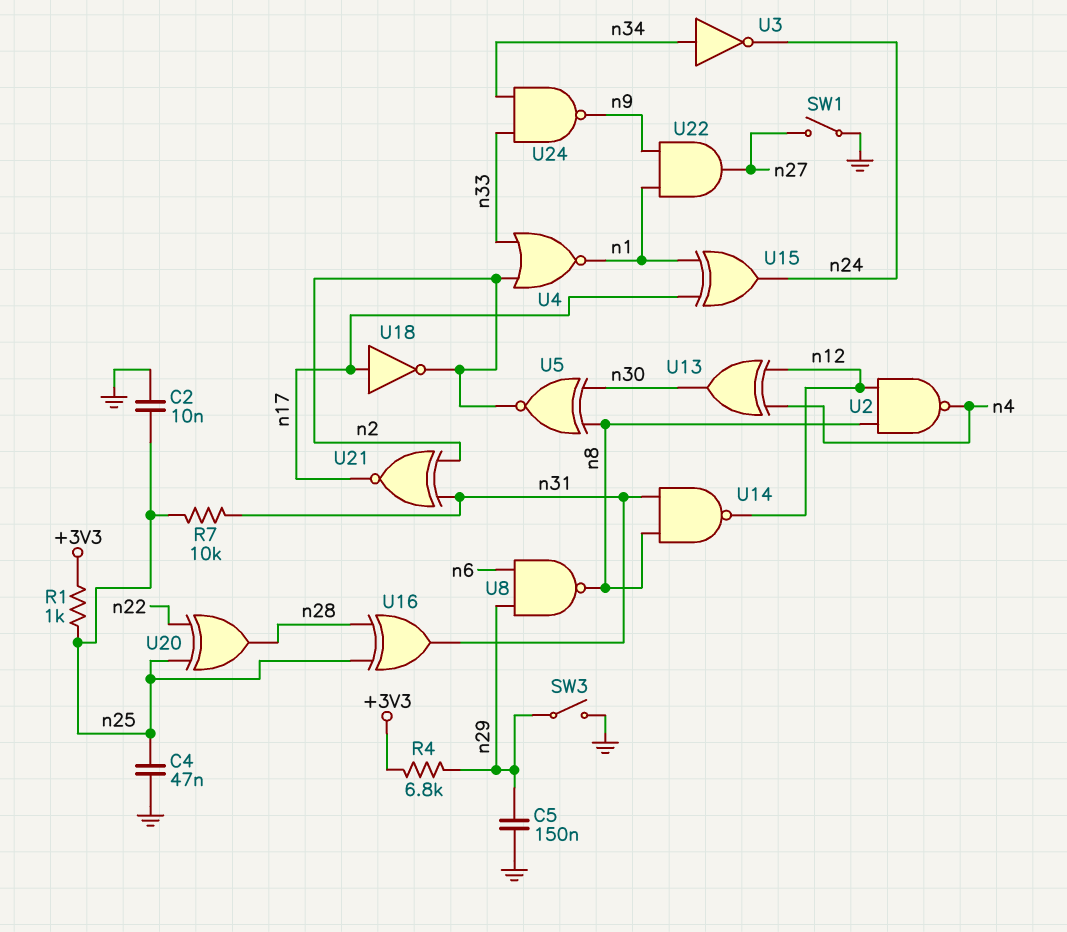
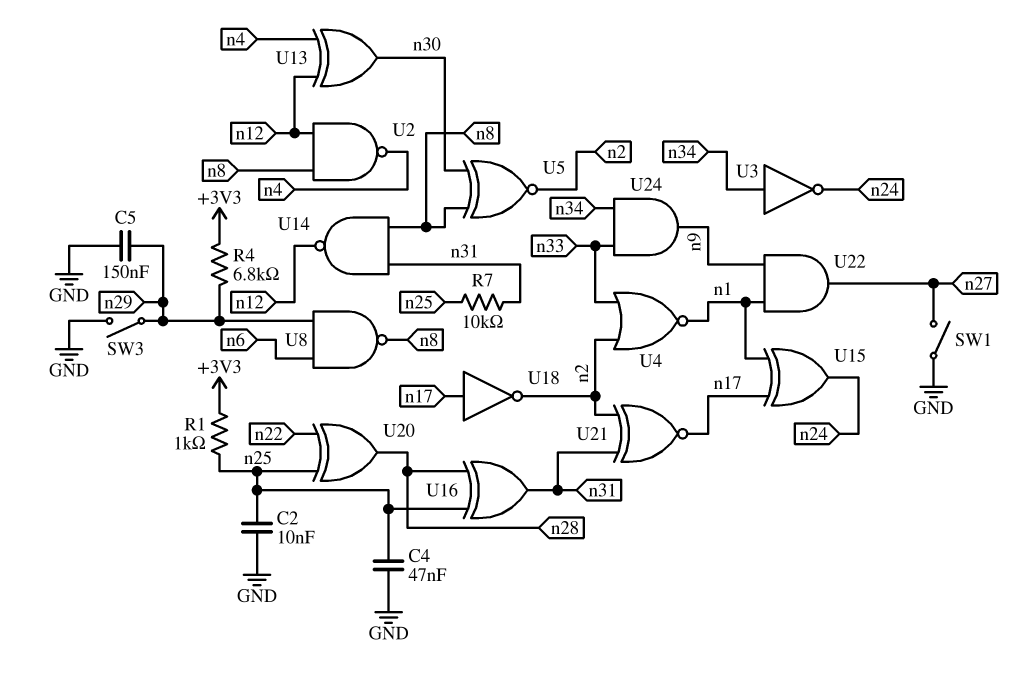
U24: NAND (in n33, in n34, out n9) -> AND (in n33, in n34, out n9)

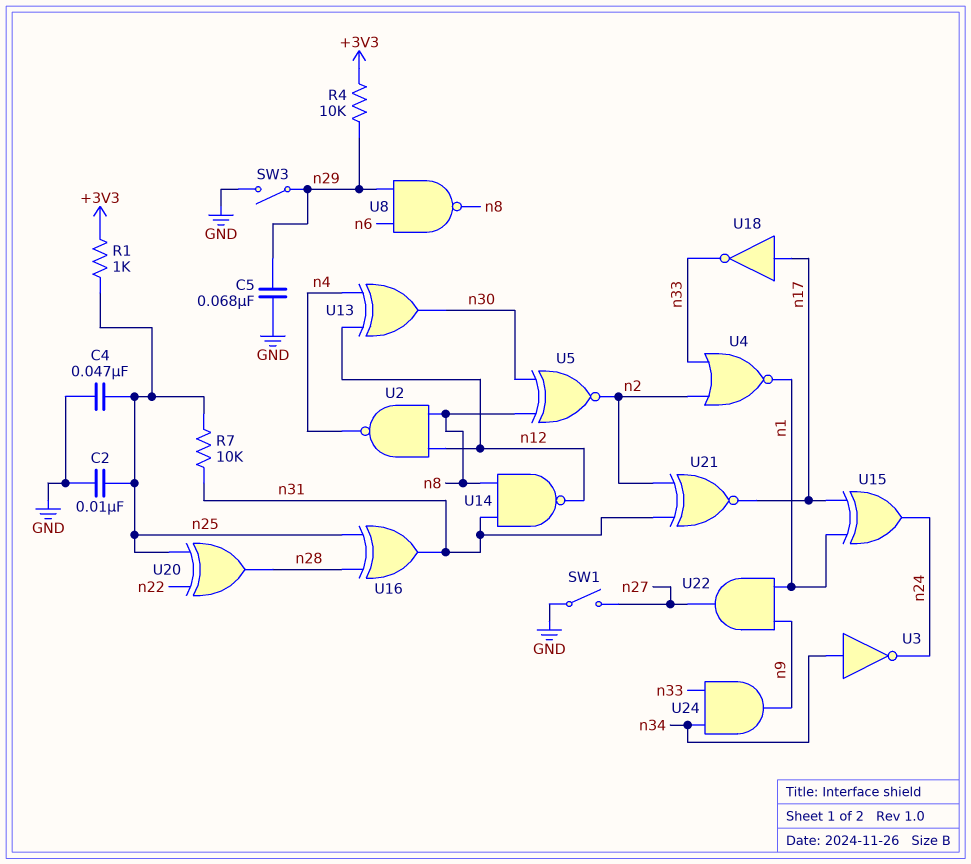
C5: 150nF (GND, n29) -> 68nF (GND, n29)
R4: 6.8k (+3V3, n29) -> 10k (+3V3, n29)
U18: NOT (in n17, out n2) -> NOT (in n17, out n33)

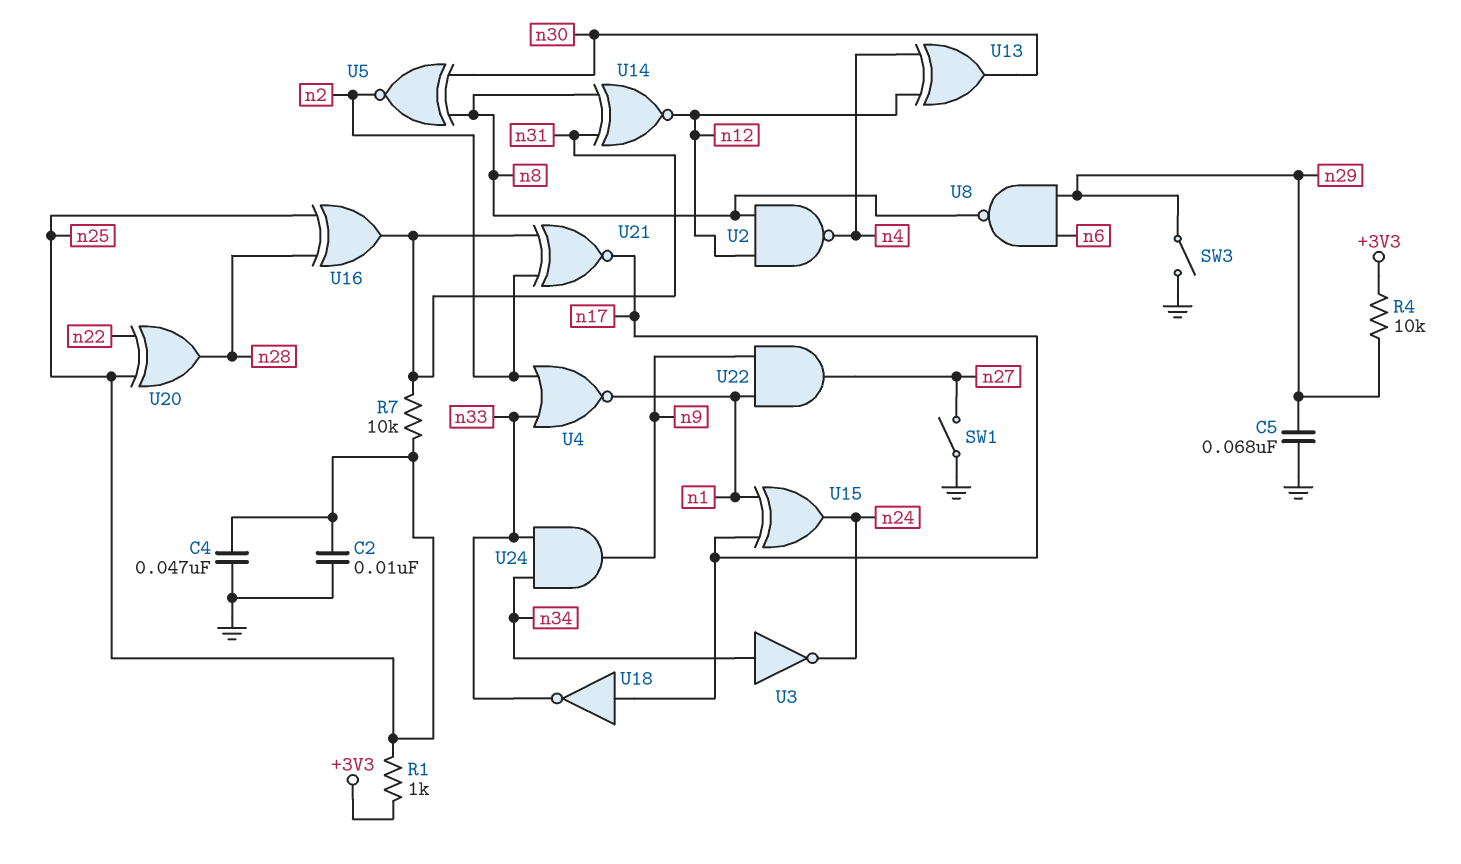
U14: NAND (in n8, in n31, out n12) -> XNOR (in n8, in n31, out n12)

